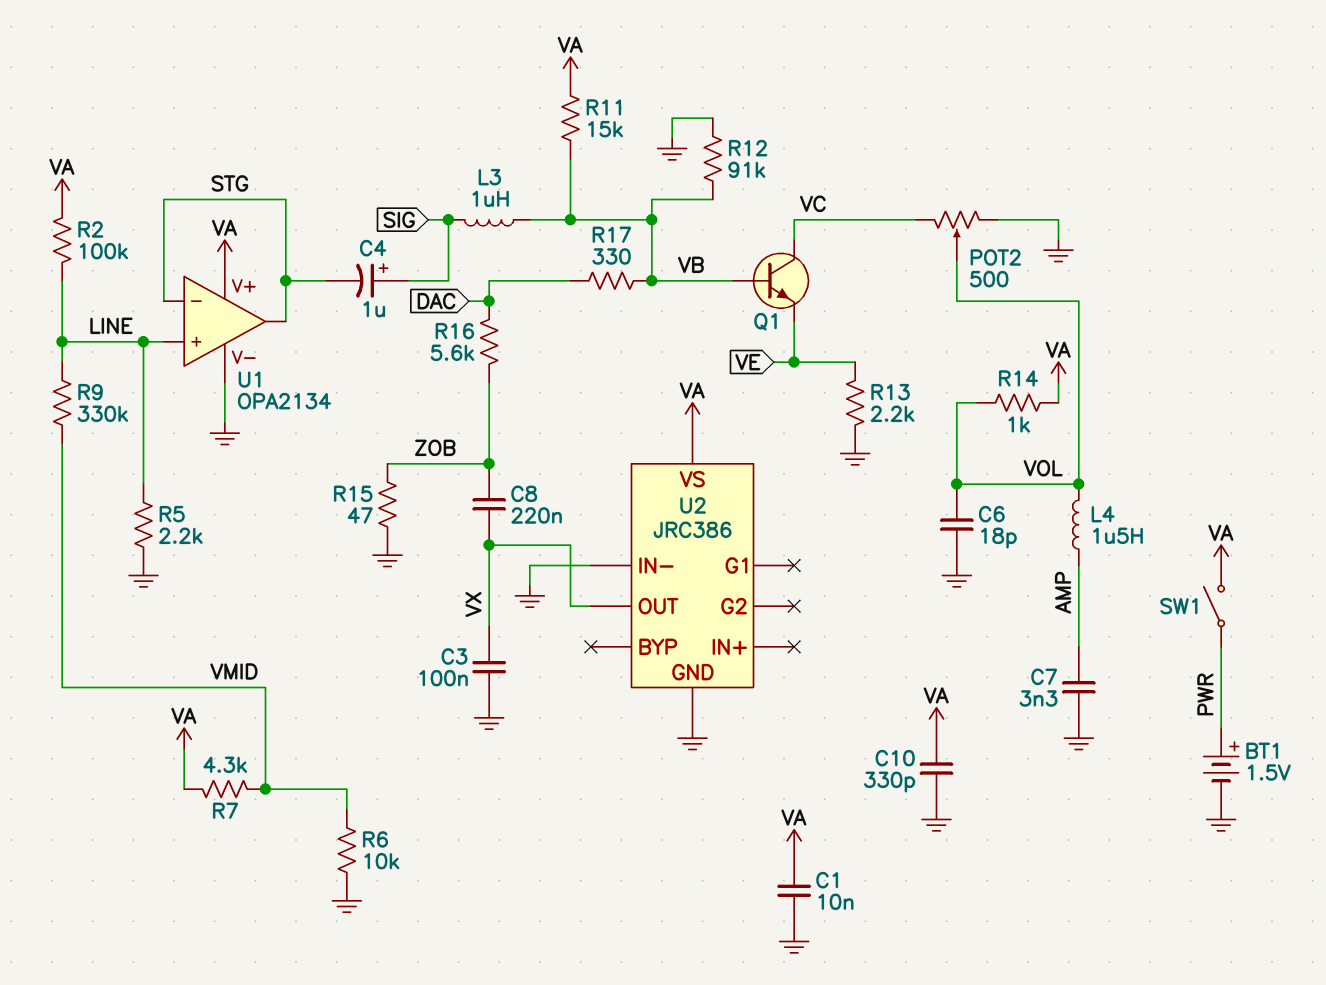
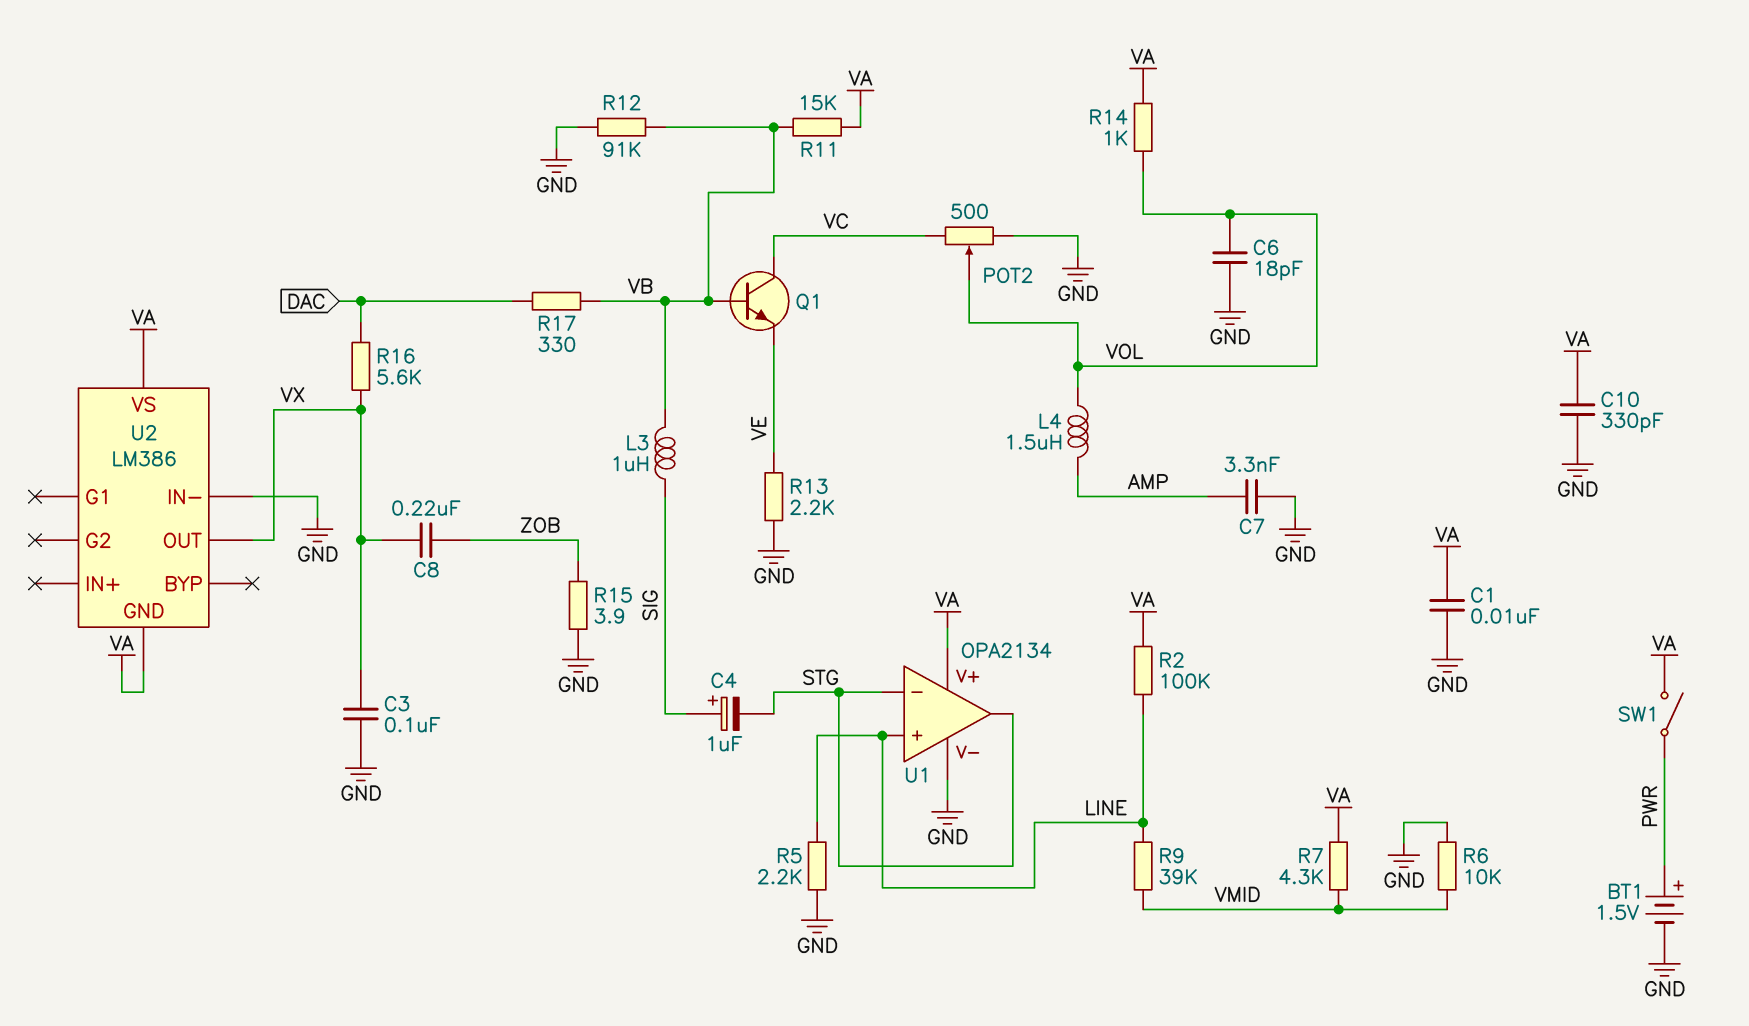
R9: 330k (LINE, VMID) -> 39k (LINE, VMID)
R15: 47 (GND, ZOB) -> 3.9 (GND, ZOB)
R16: 5.6k (DAC, ZOB) -> 5.6k (DAC, VX)
U2: JRC386 -> LM386
U2 pin GND: GND -> VA

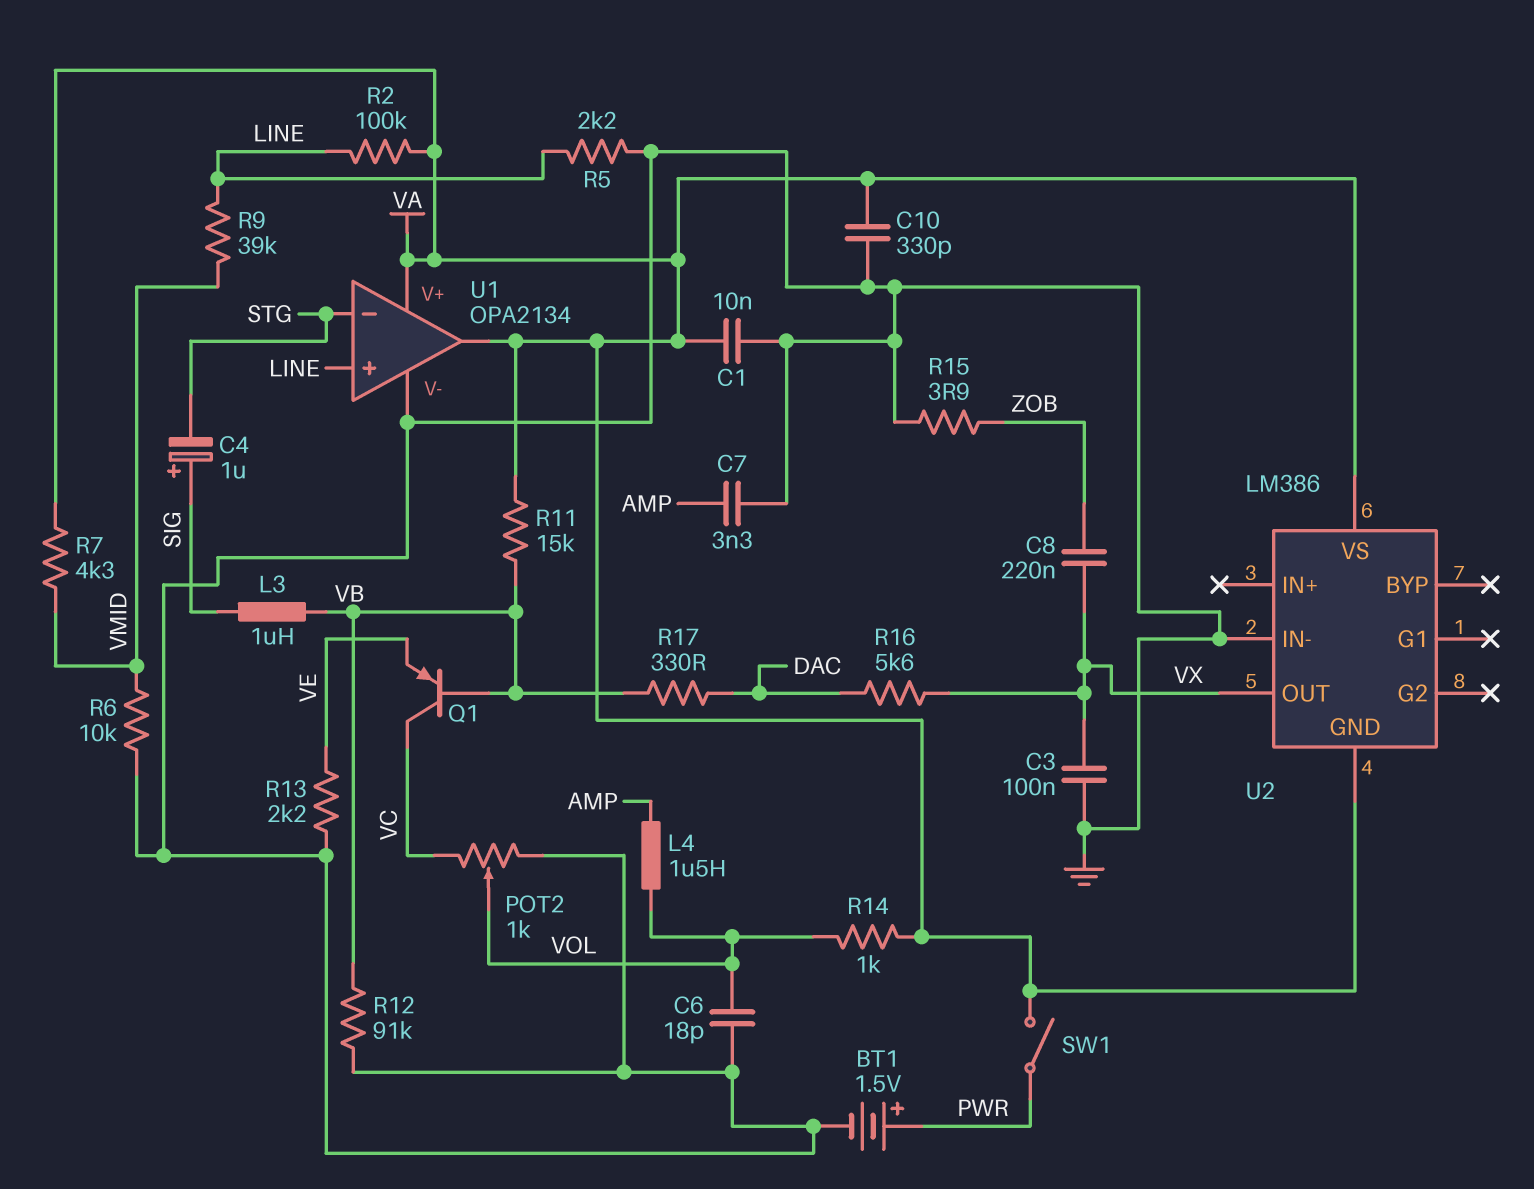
POT2: 500 (GND, VC, wiper VOL) -> 1k (GND, VC, wiper VOL)
Q1: NPN (B VB, C VC, E VE) -> PNP (B VB, C VC, E VE)
U1 pin out: STG -> VA

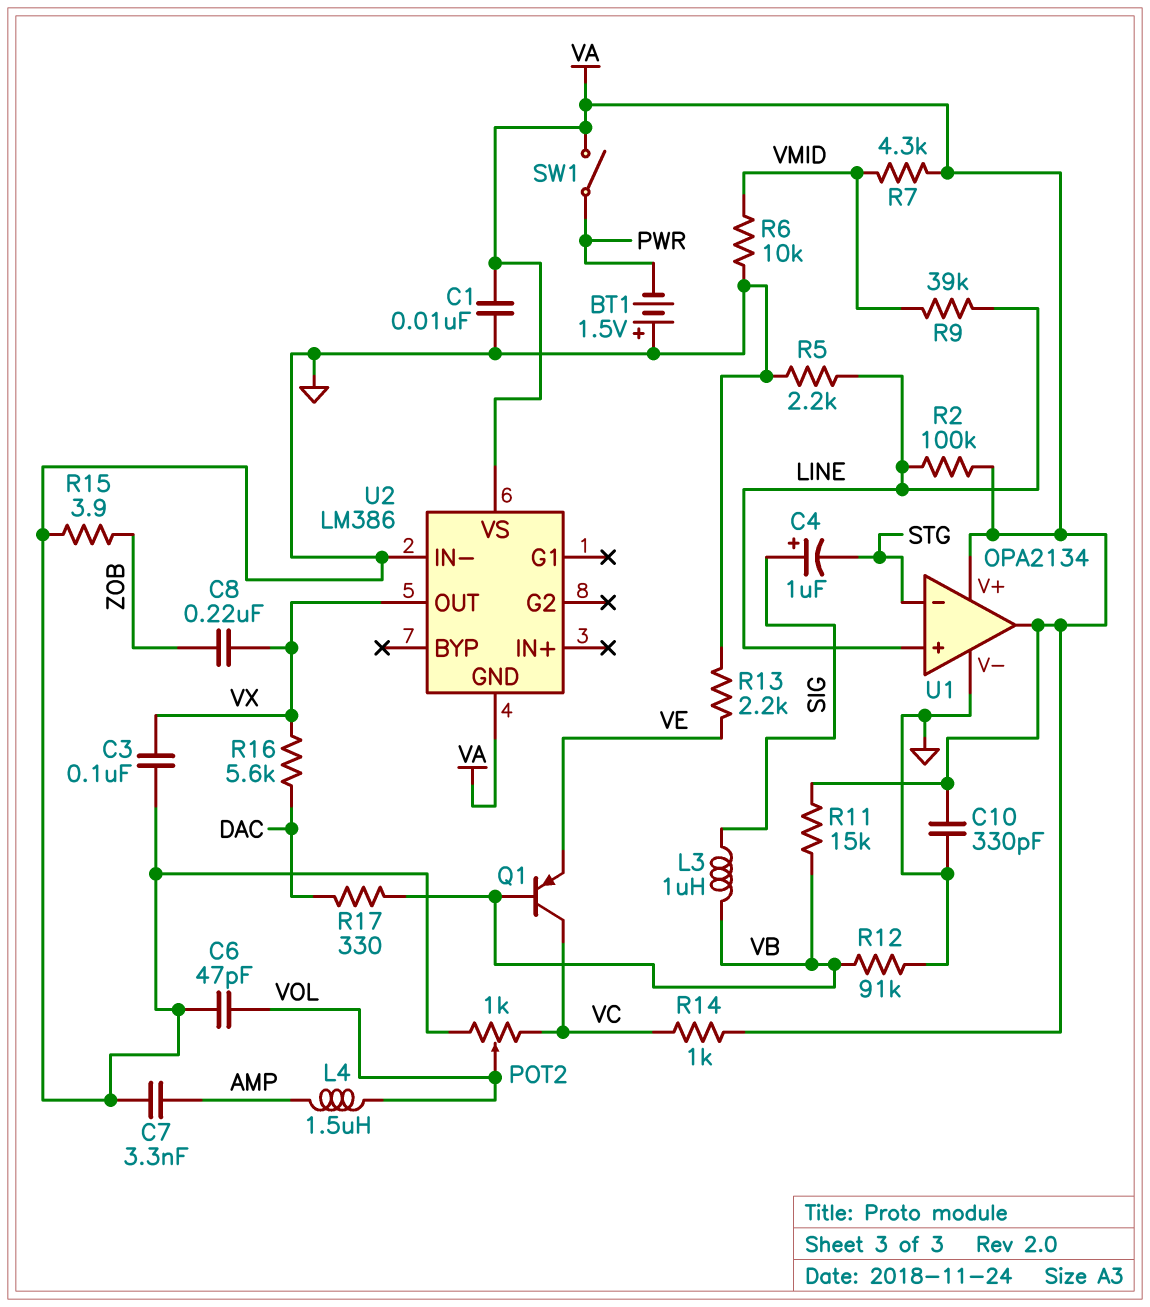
BT1: 1.5V (plus PWR, minus GND) -> 1.5V (plus GND, minus PWR)
C6: 18pF (GND, VOL) -> 47pF (GND, VOL)
R14: 1k (VA, VOL) -> 1k (VA, VC)

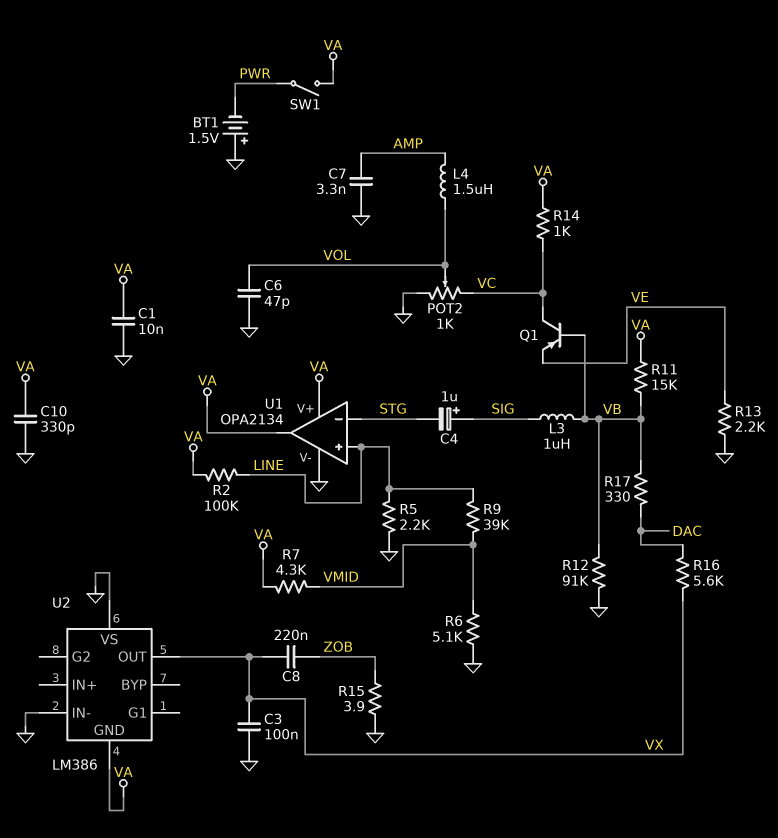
R6: 10k (GND, VMID) -> 5.1k (GND, VMID)
U2 pin VS: VA -> GND

